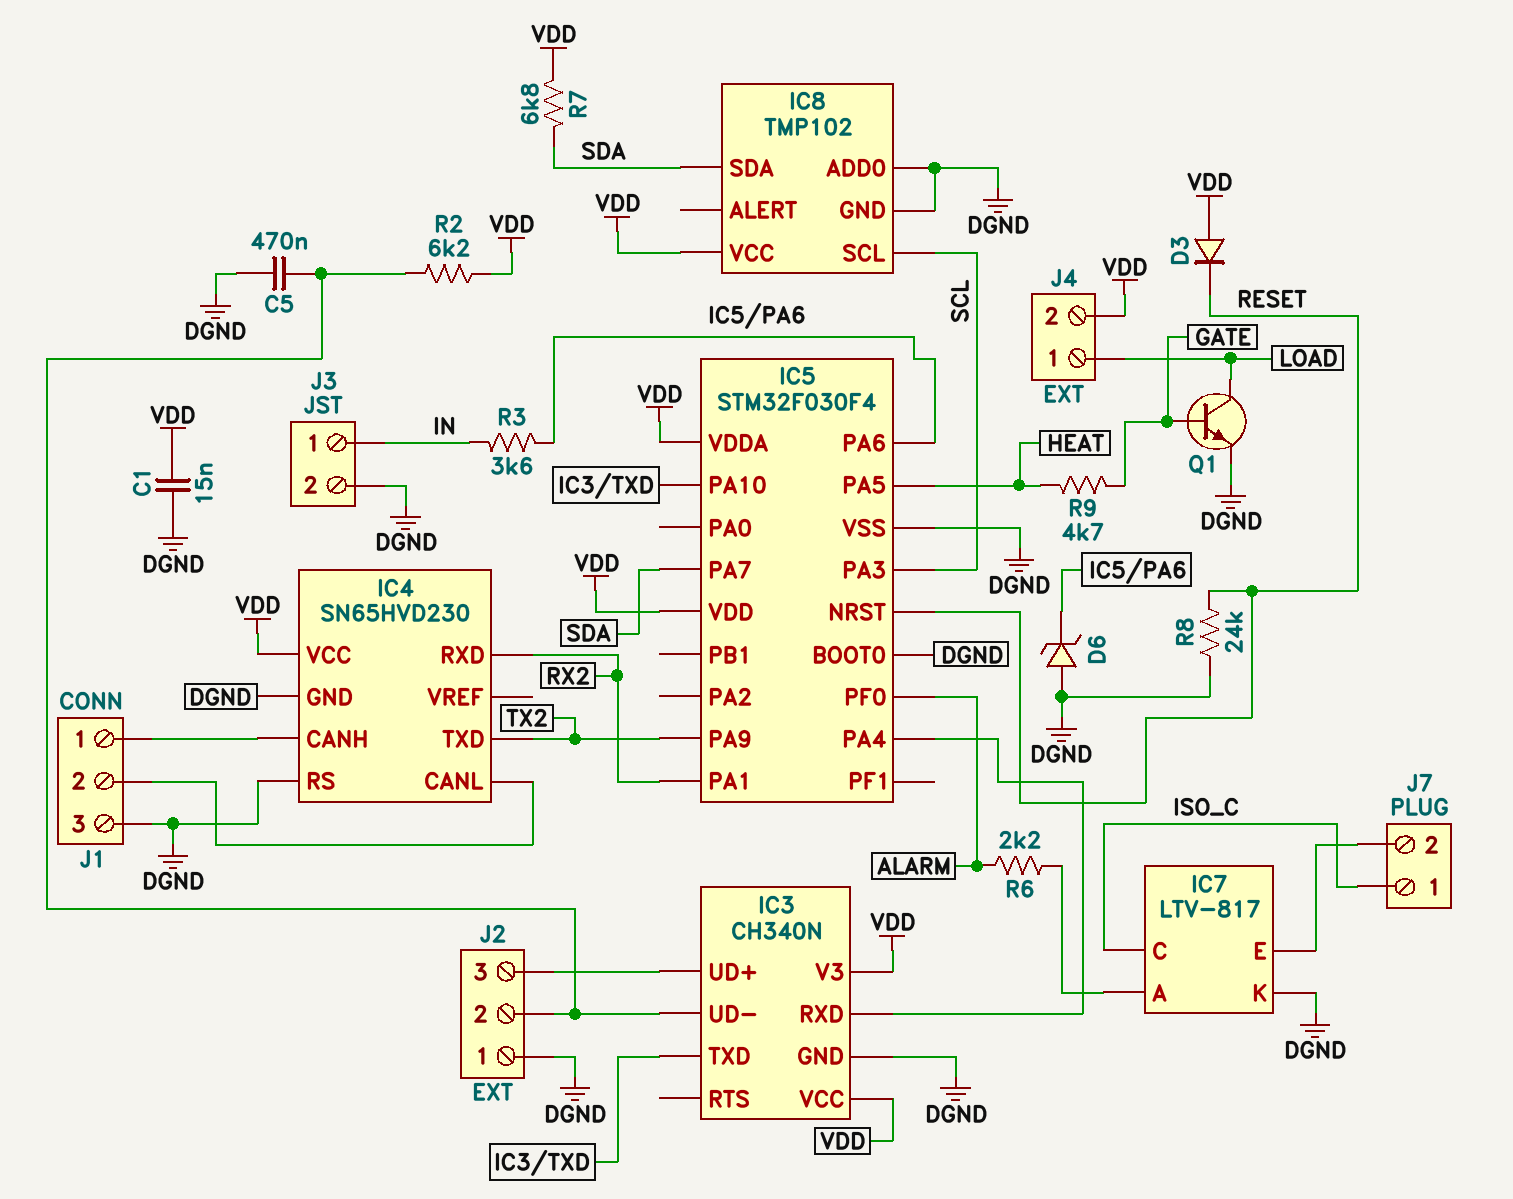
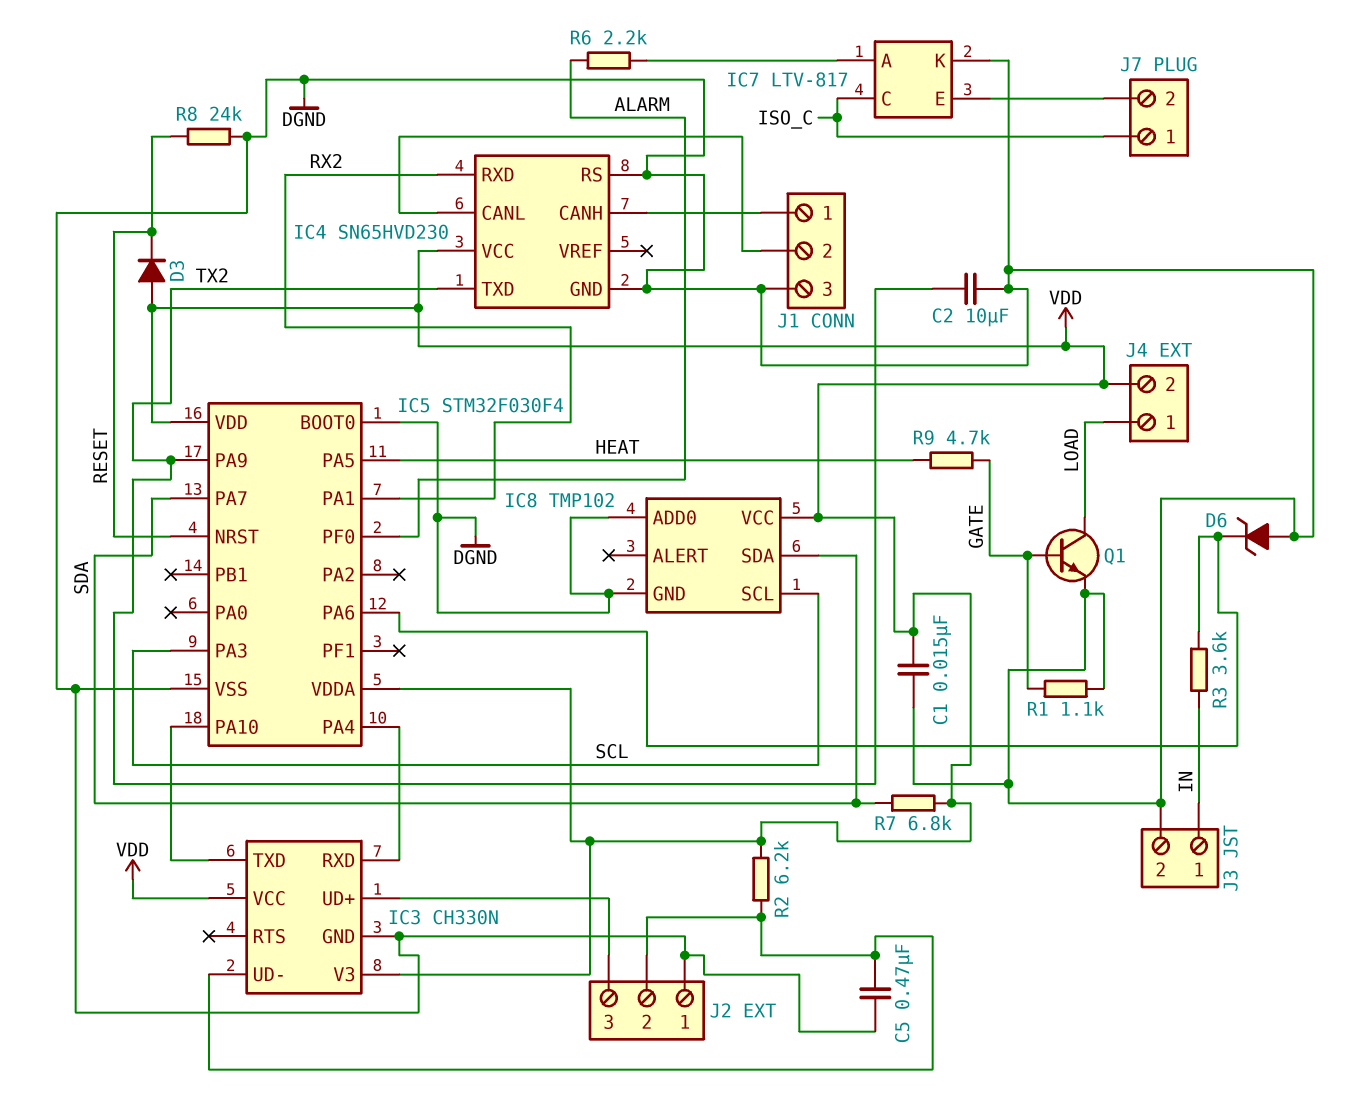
C2: none -> 10uF (DGND, TX2)
IC3: CH340N -> CH330N
R1: none -> 1.1k (DGND, GATE)

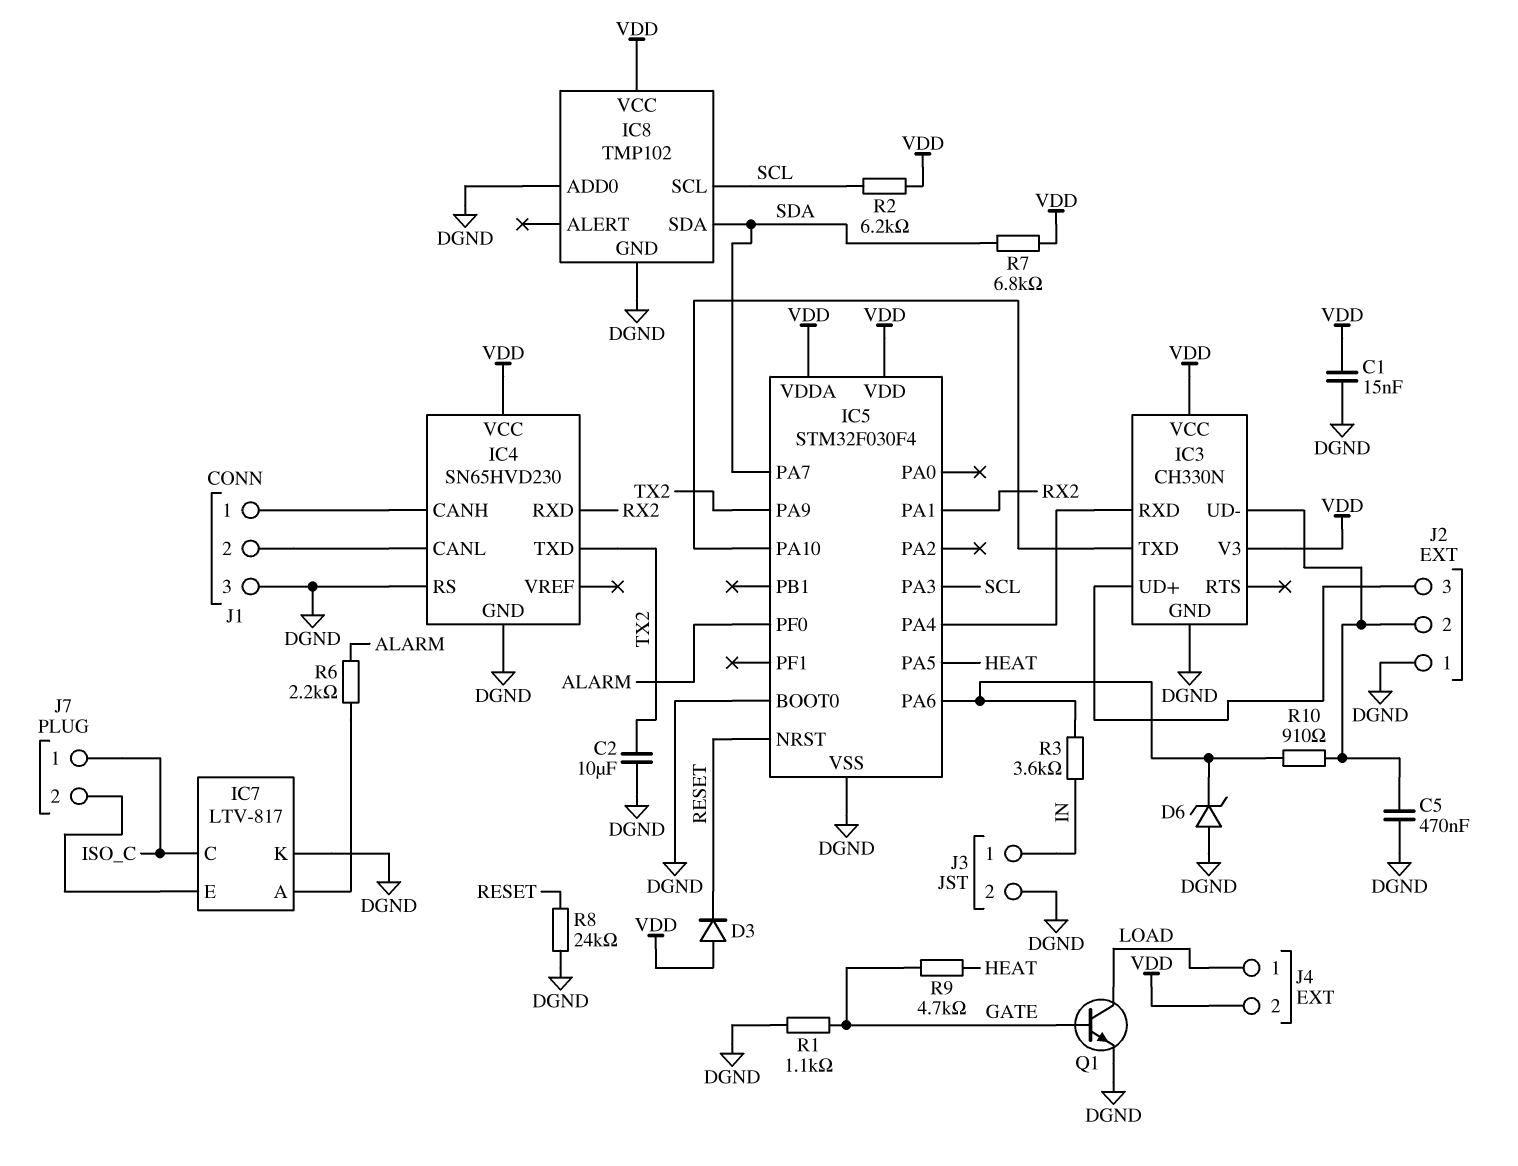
R2: 6.2k (IC3/UD-, VDD) -> 6.2k (SCL, VDD)
R10: none -> 910 (IC3/UD-, IC5/PA6)

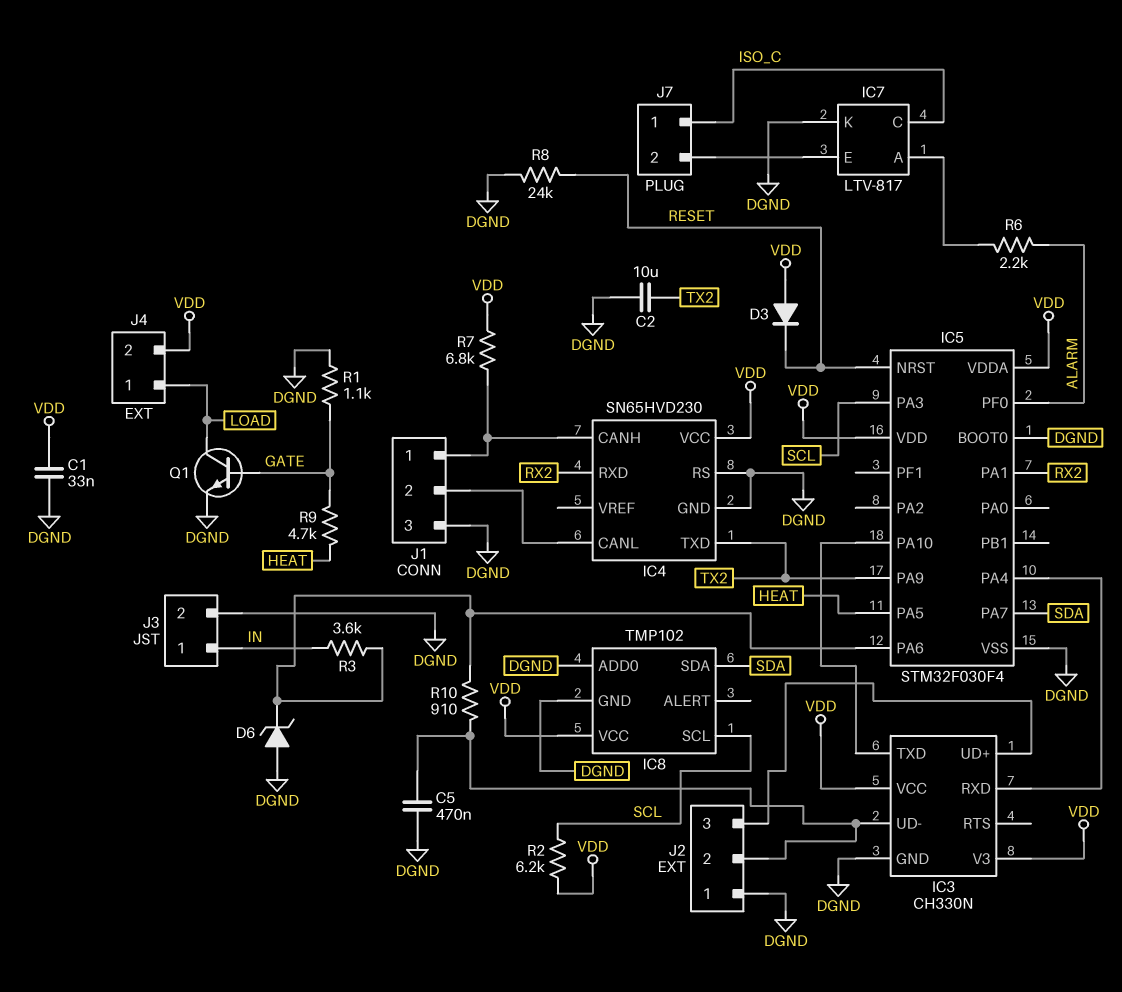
C1: 15nF (DGND, VDD) -> 33nF (DGND, VDD)
R7: 6.8k (SDA, VDD) -> 6.8k (IC4/CANH, VDD)

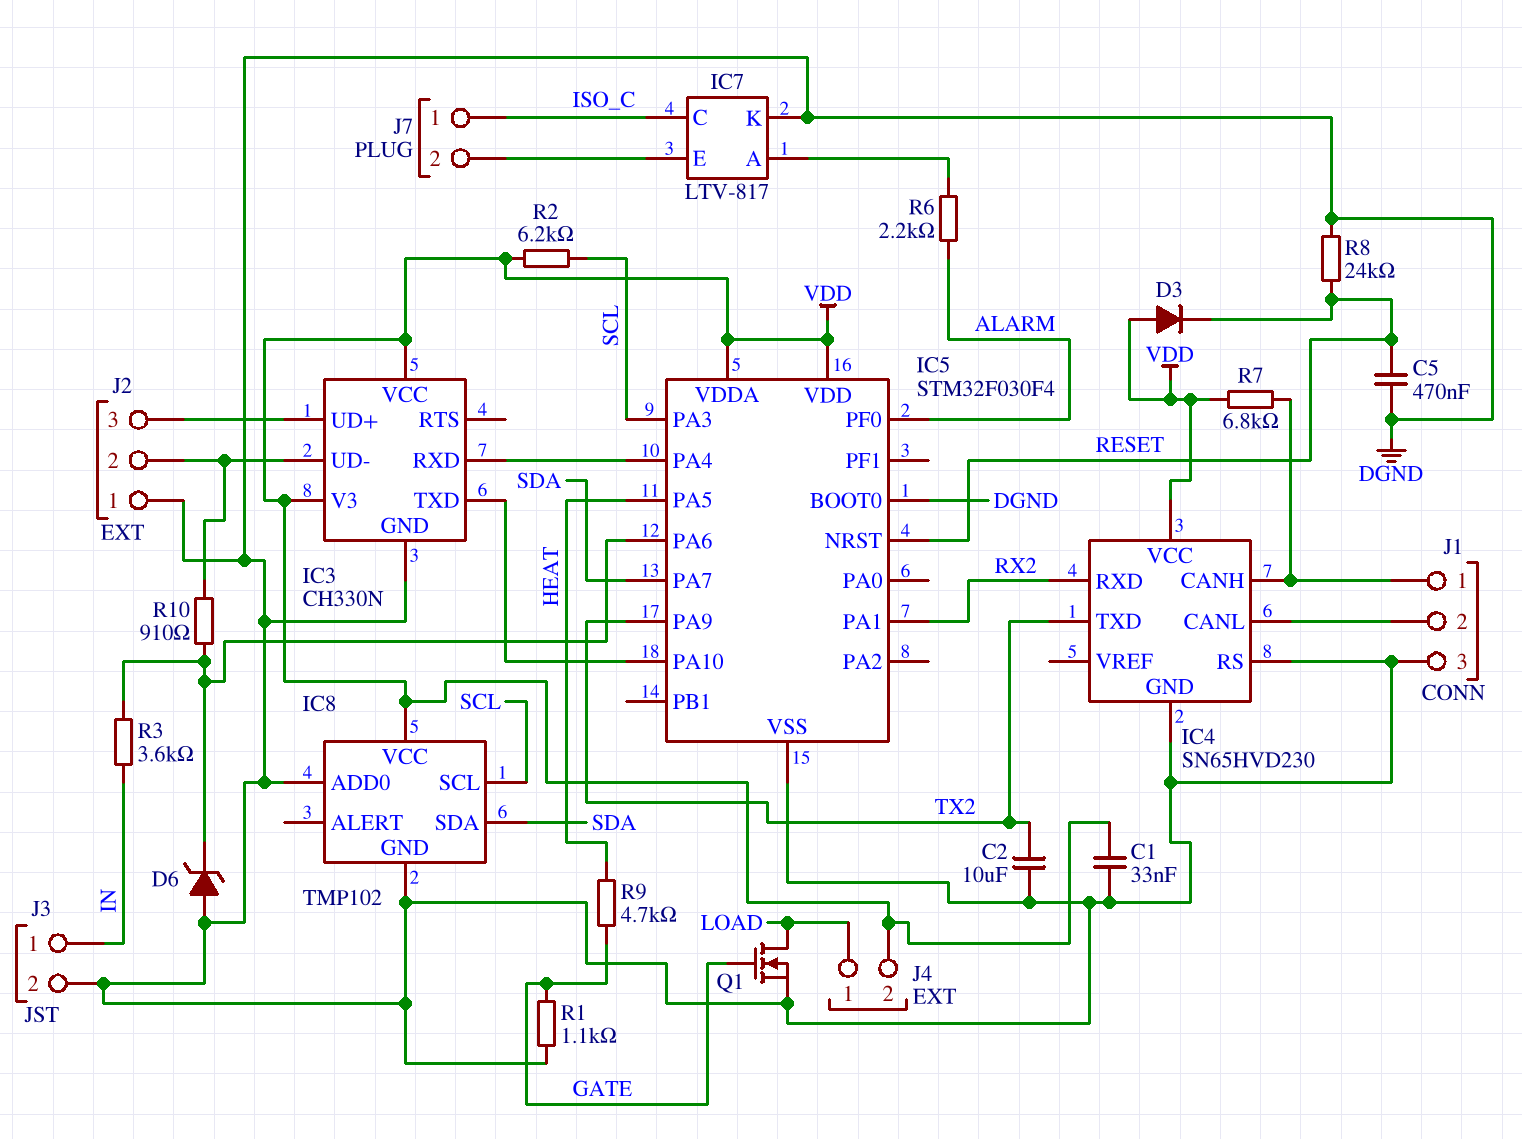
C5: 470nF (DGND, IC3/UD-) -> 470nF (DGND, RESET)
Q1: NPN (B GATE, C LOAD, E DGND) -> NMOS (G GATE, D LOAD, S DGND)

